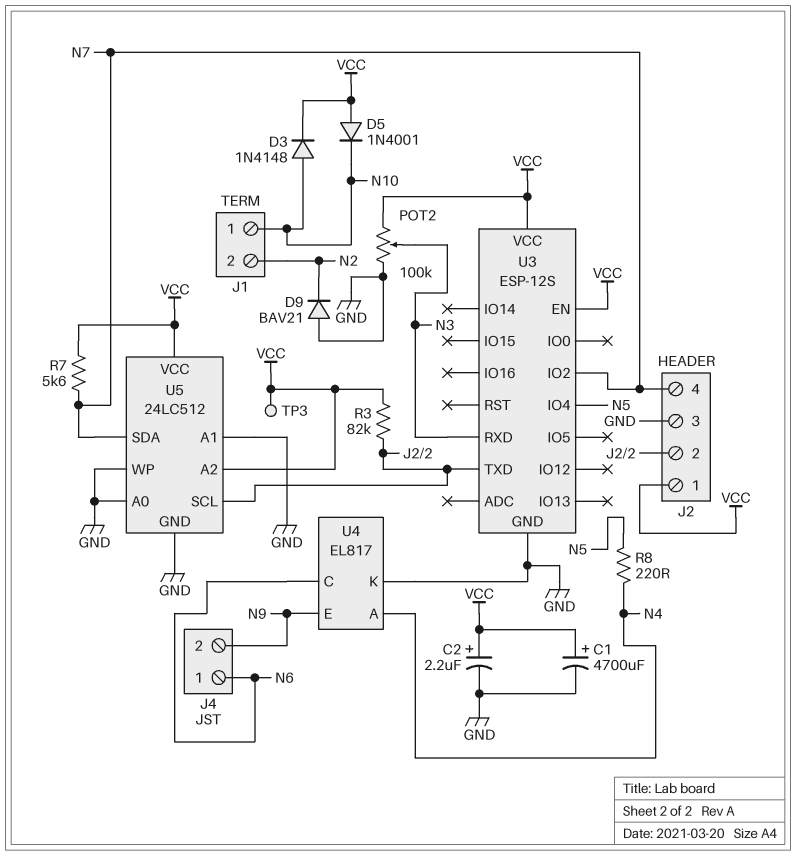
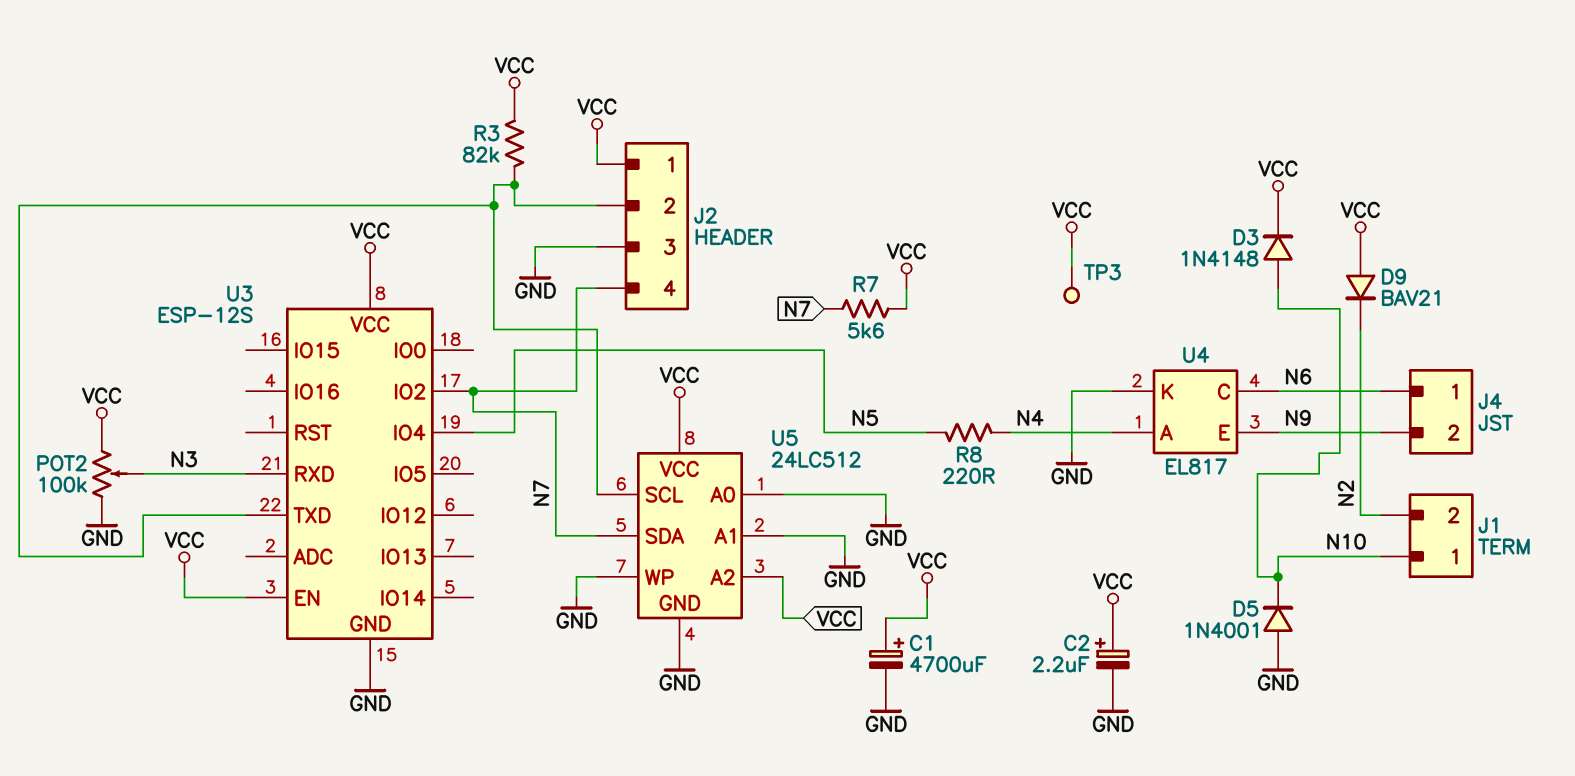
D5: diode 1N4001 (A VCC, K N10) -> diode 1N4001 (A GND, K N10)
D9: diode BAV21 (A GND, K N2) -> diode BAV21 (A VCC, K N2)

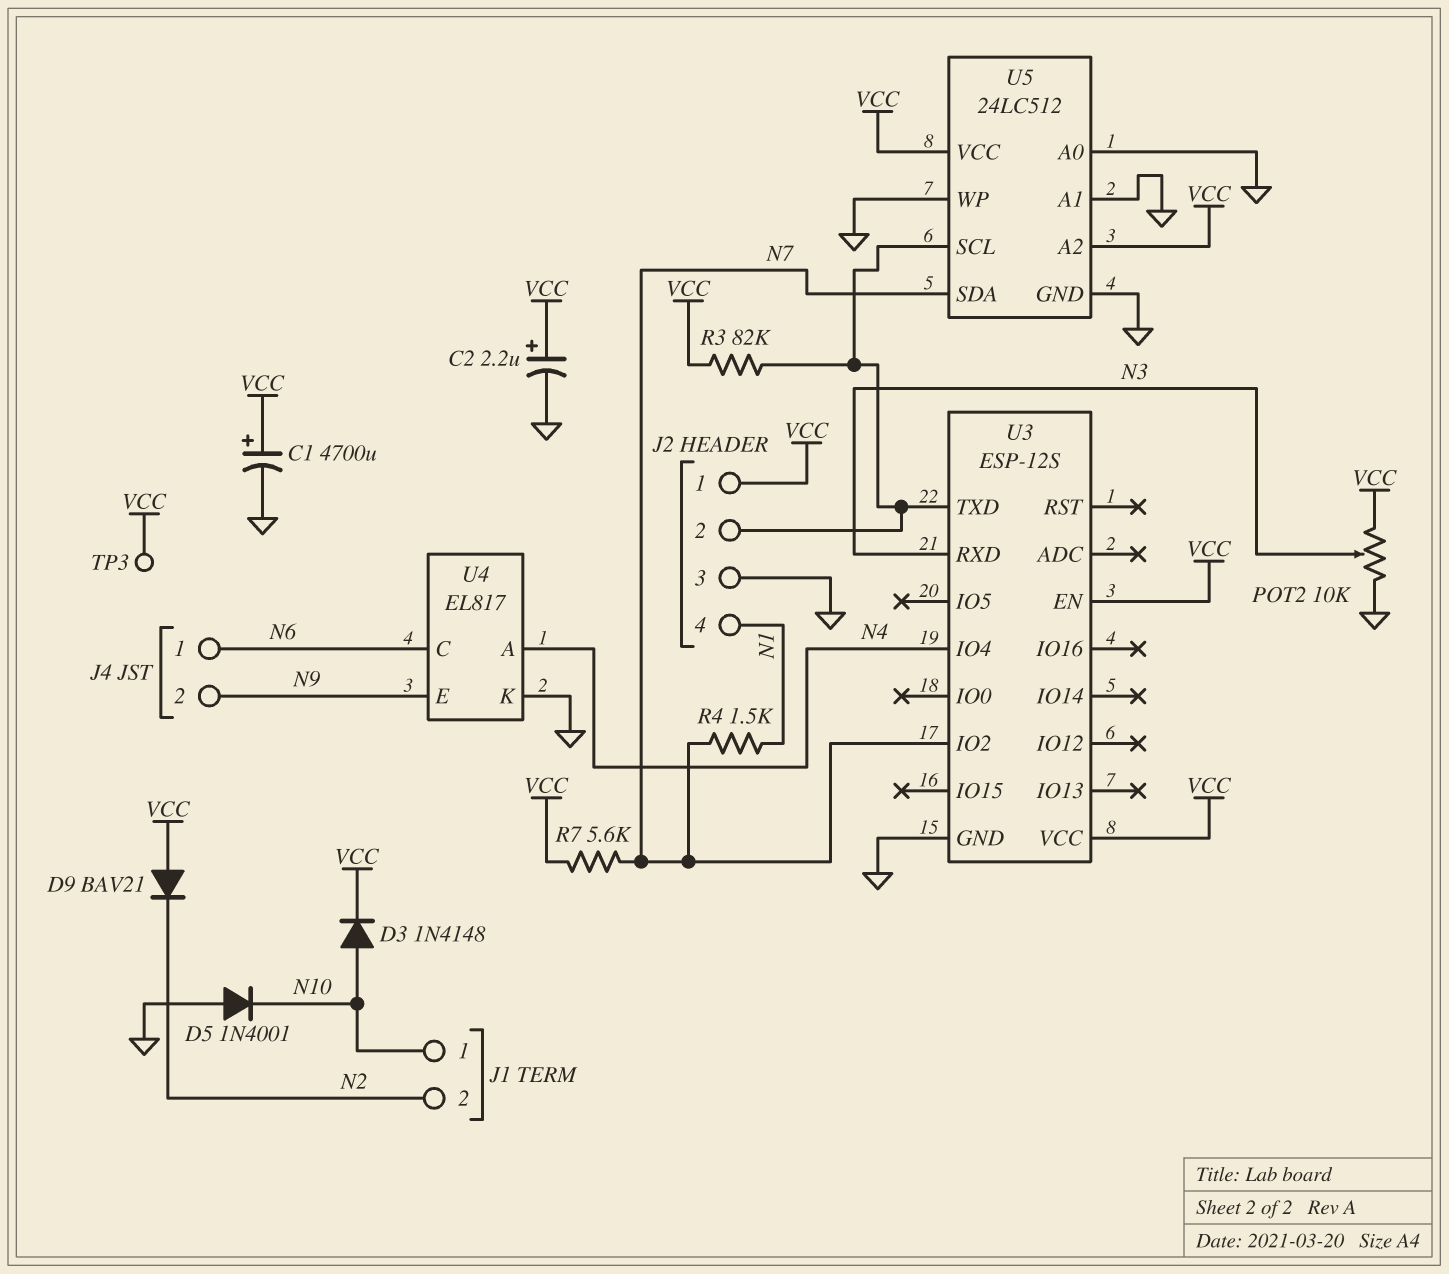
J2 pin 4: N7 -> N1
POT2: 100k (GND, VCC, wiper N3) -> 10k (GND, VCC, wiper N3)
R4: none -> 1.5k (N1, N7)
R8: 220 (N4, N5) -> none
U3 pin IO4: N5 -> N4

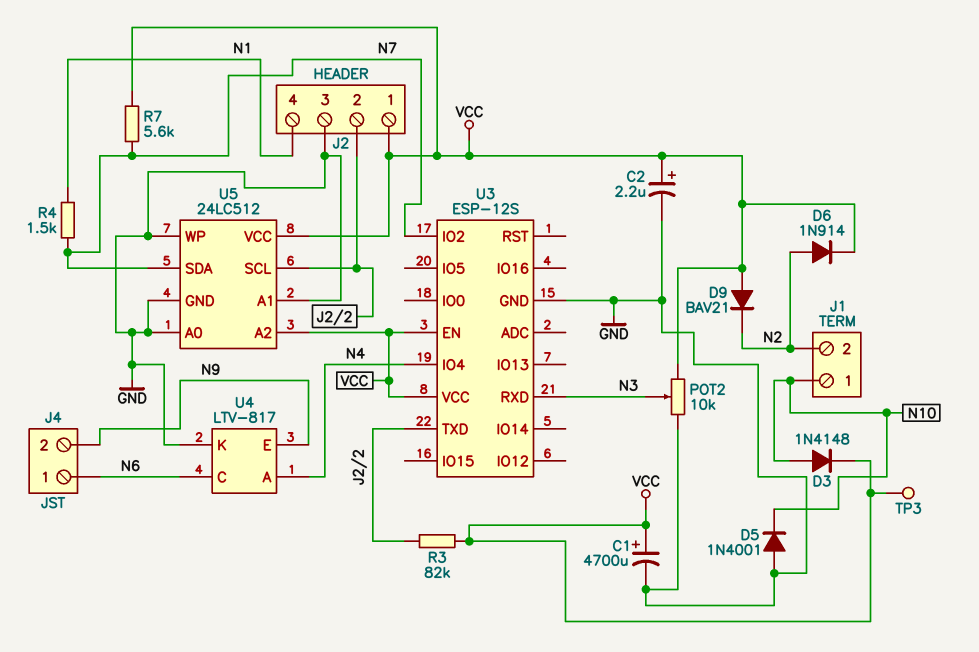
D6: none -> diode 1N914 (A N2, K VCC)
U4: EL817 -> LTV-817

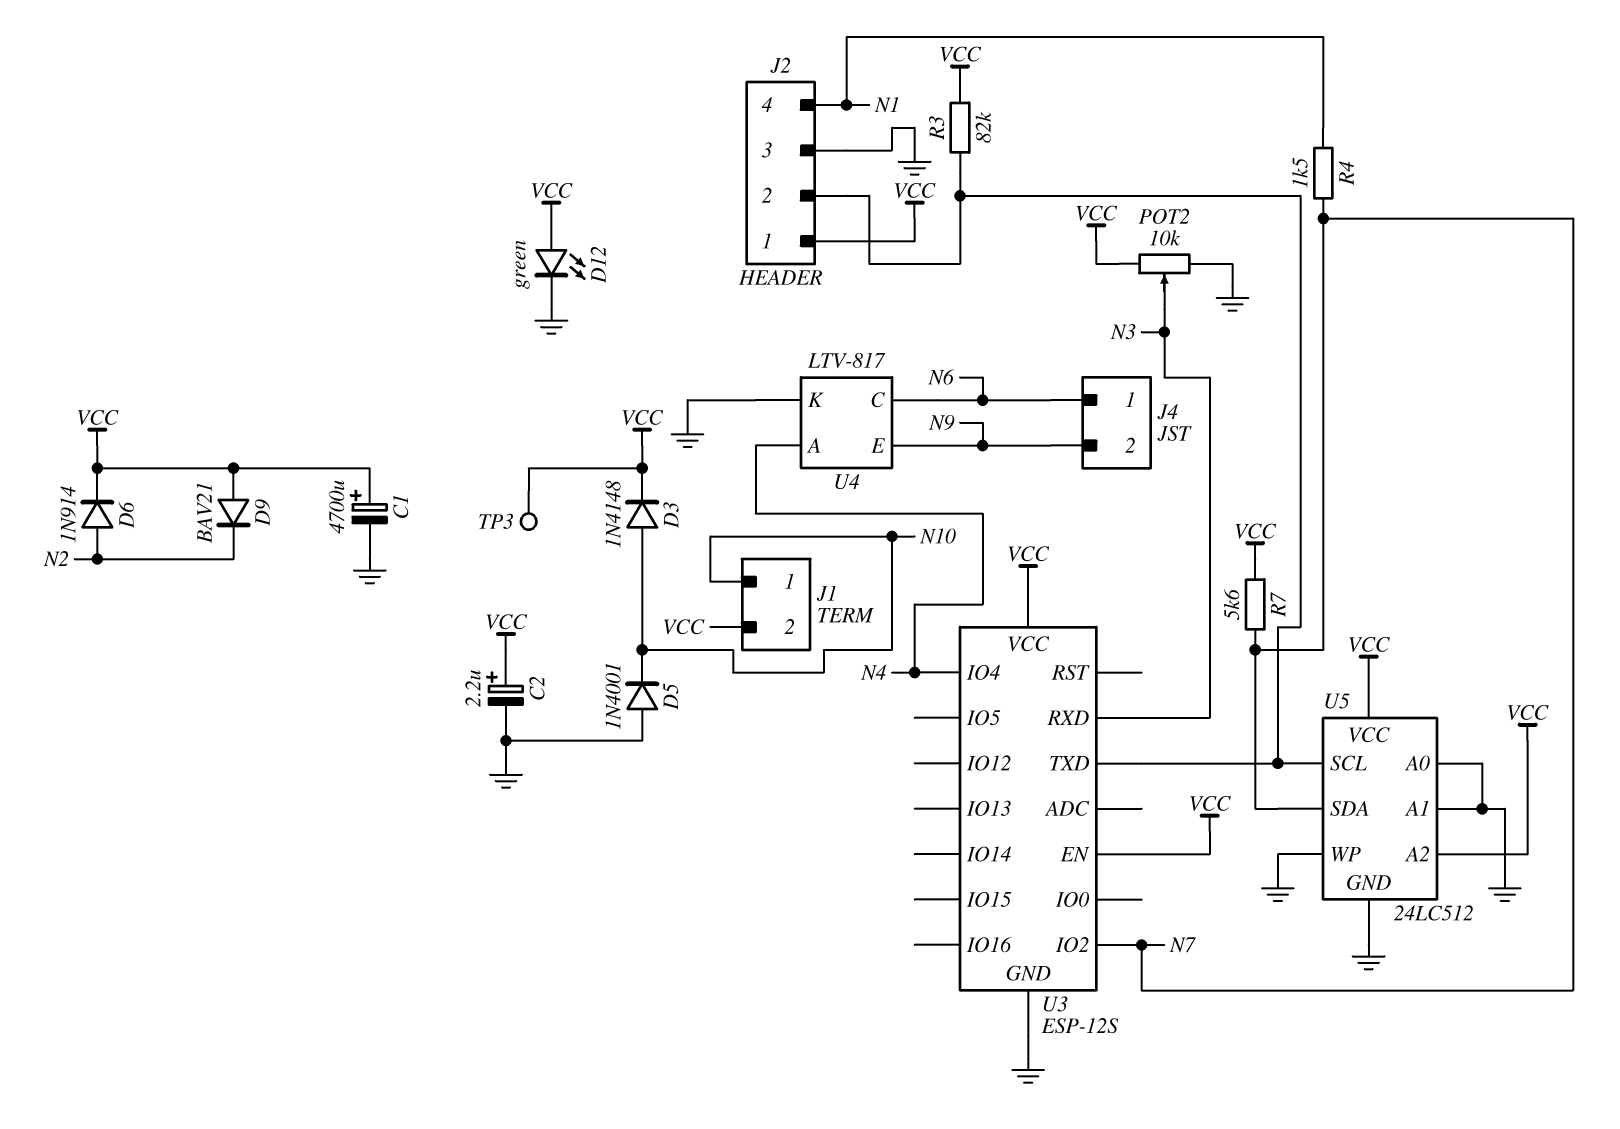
D12: none -> LED green (A VCC, K GND)
J1 pin 2: N2 -> VCC

